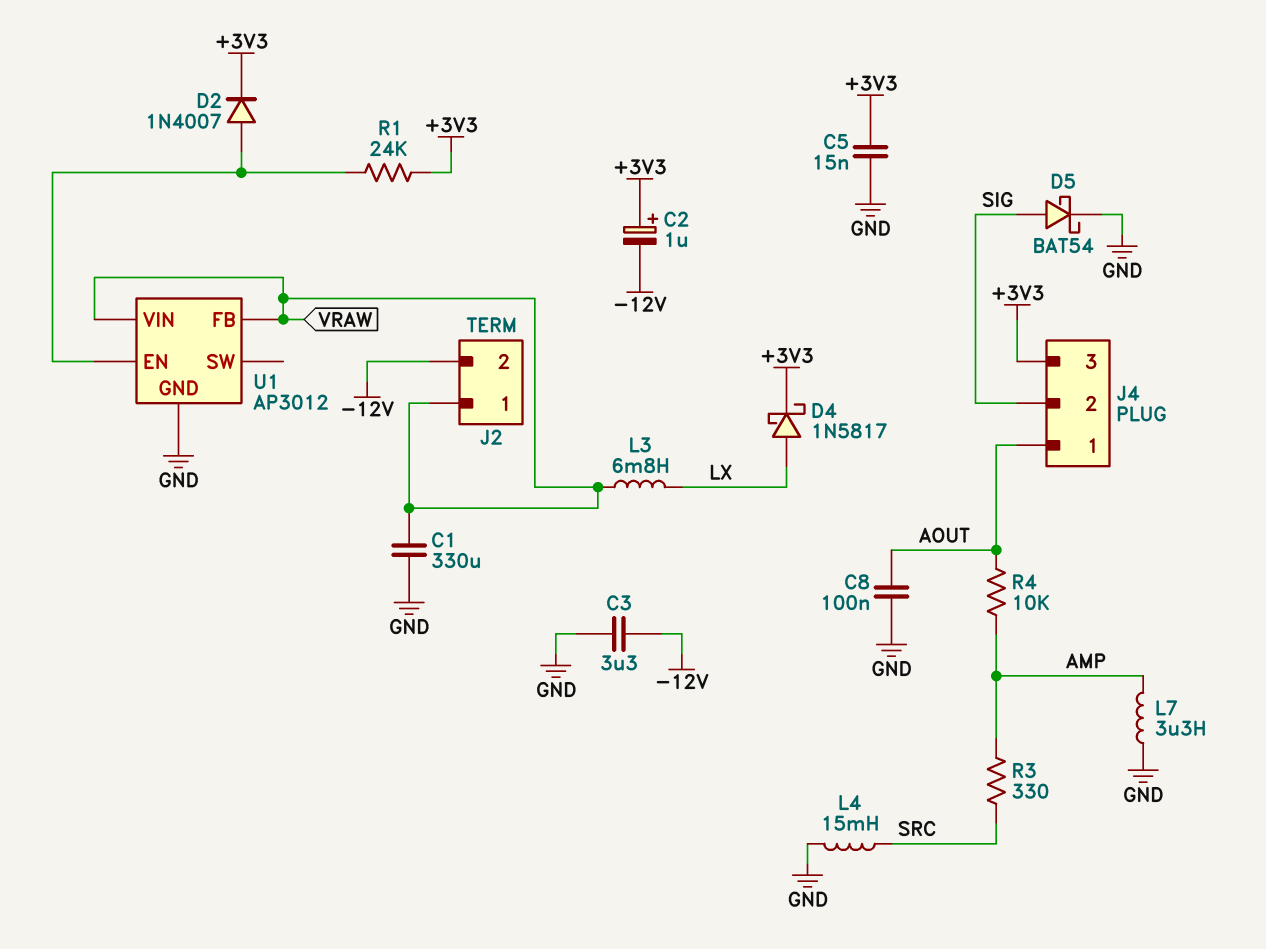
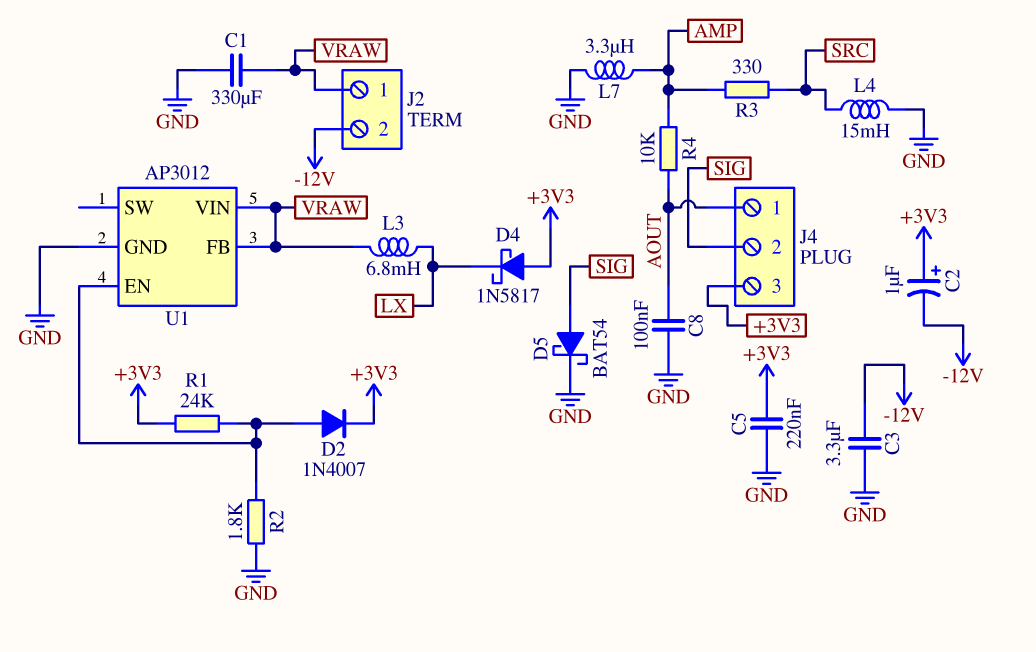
C5: 15nF (+3V3, GND) -> 220nF (+3V3, GND)
D4: schottky 1N5817 (A LX, K +3V3) -> schottky 1N5817 (A +3V3, K LX)
R2: none -> 1.8k (GND, U1/EN)

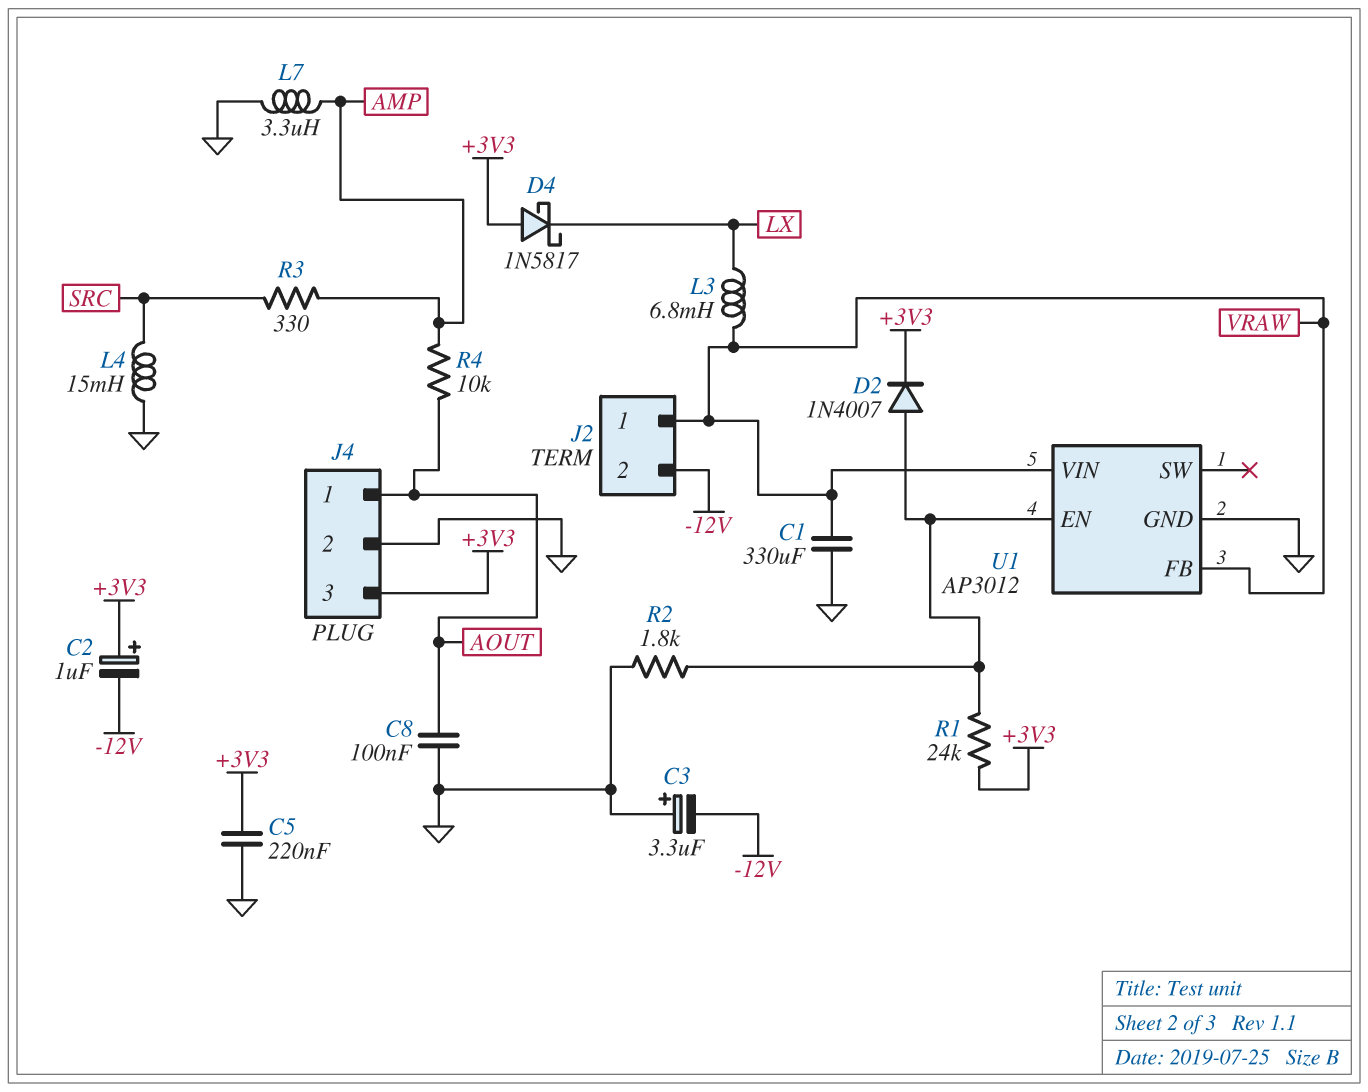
C3: 3.3uF (-12V, GND) -> 3.3uF (plus GND, minus -12V)
D5: schottky BAT54 (A SIG, K GND) -> none
J4 pin 2: SIG -> GND

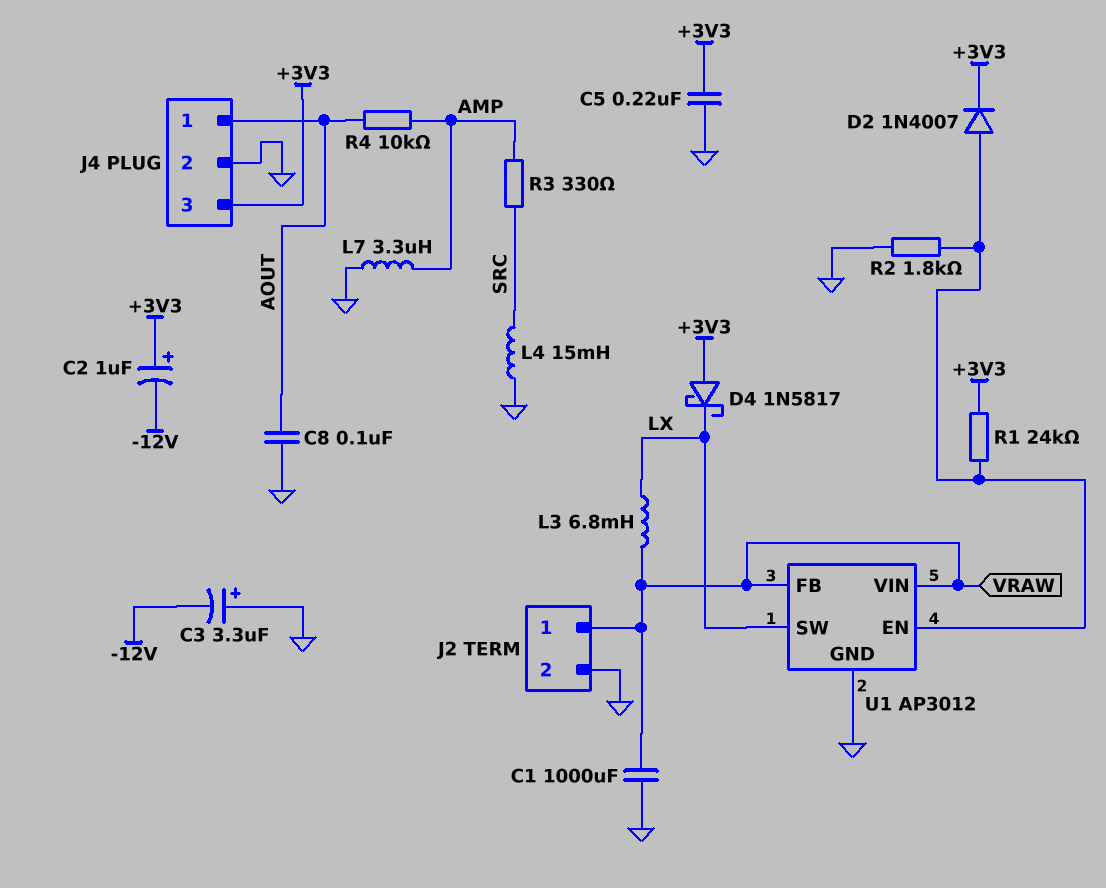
C1: 330uF (GND, VRAW) -> 1000uF (GND, VRAW)
J2 pin 2: -12V -> GND
U1 pin SW: none -> LX

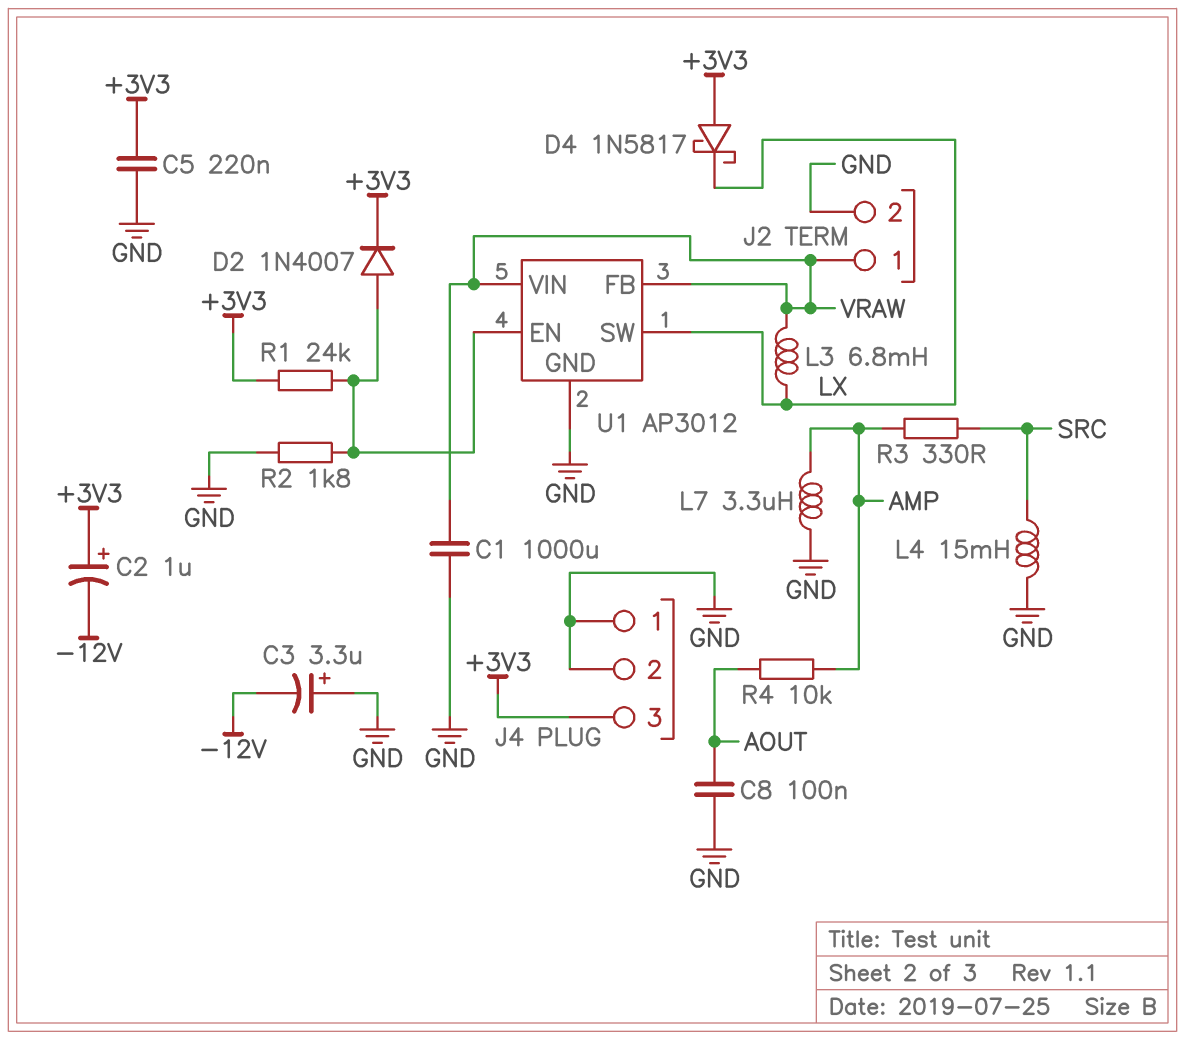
J4 pin 1: AOUT -> GND

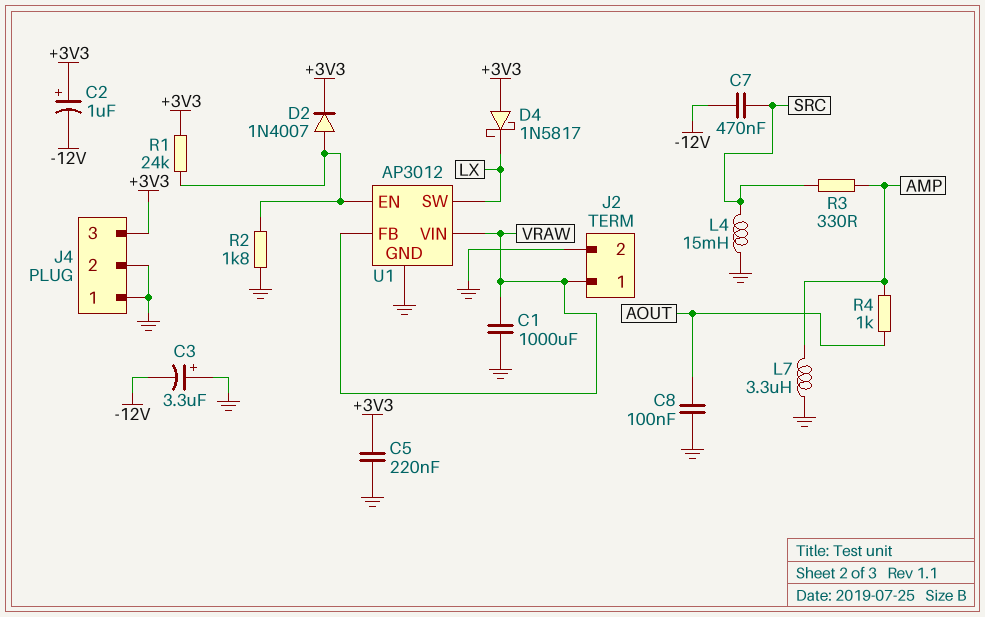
C7: none -> 470nF (-12V, SRC)
L3: 6.8mH (LX, VRAW) -> none
R4: 10k (AMP, AOUT) -> 1k (AMP, AOUT)

